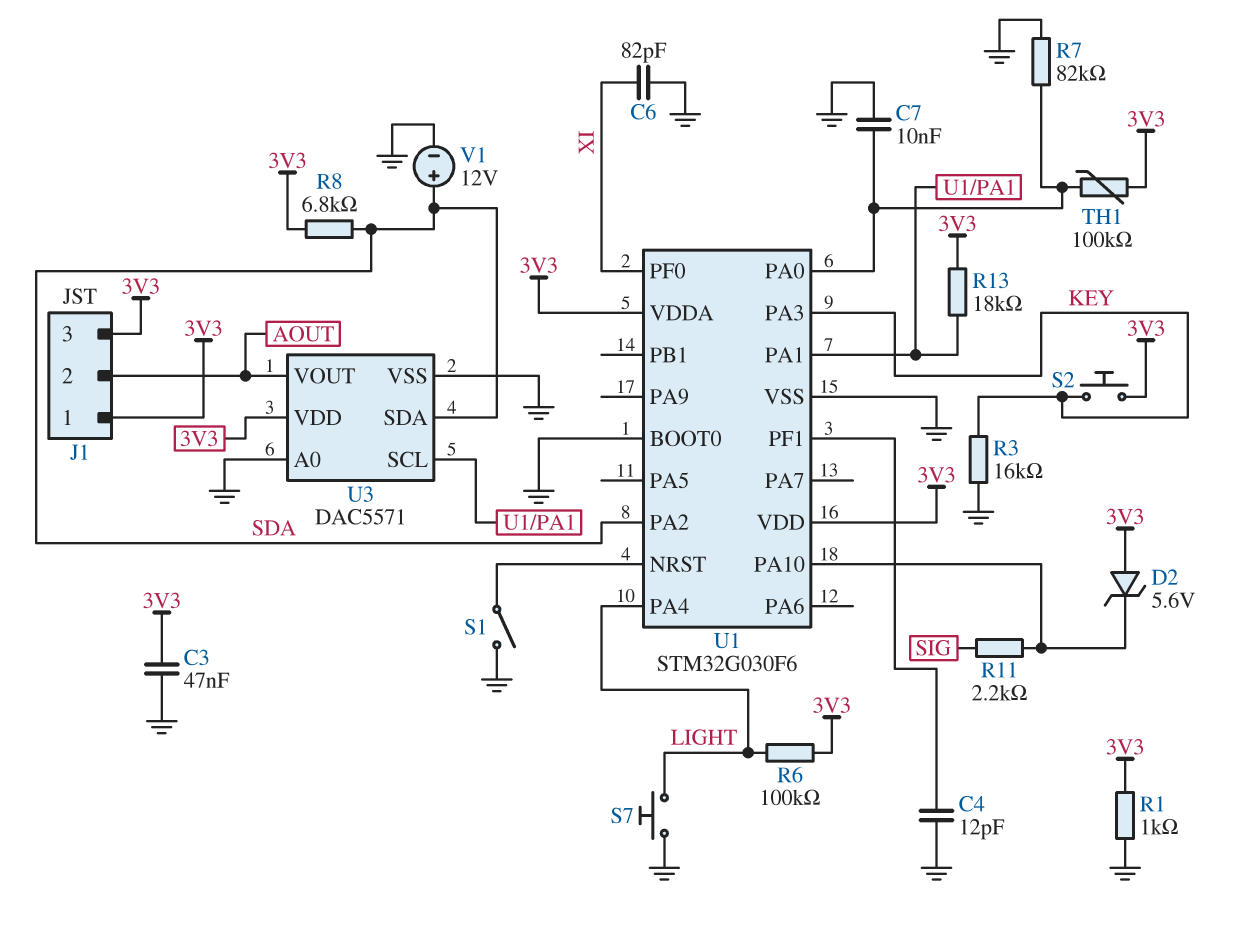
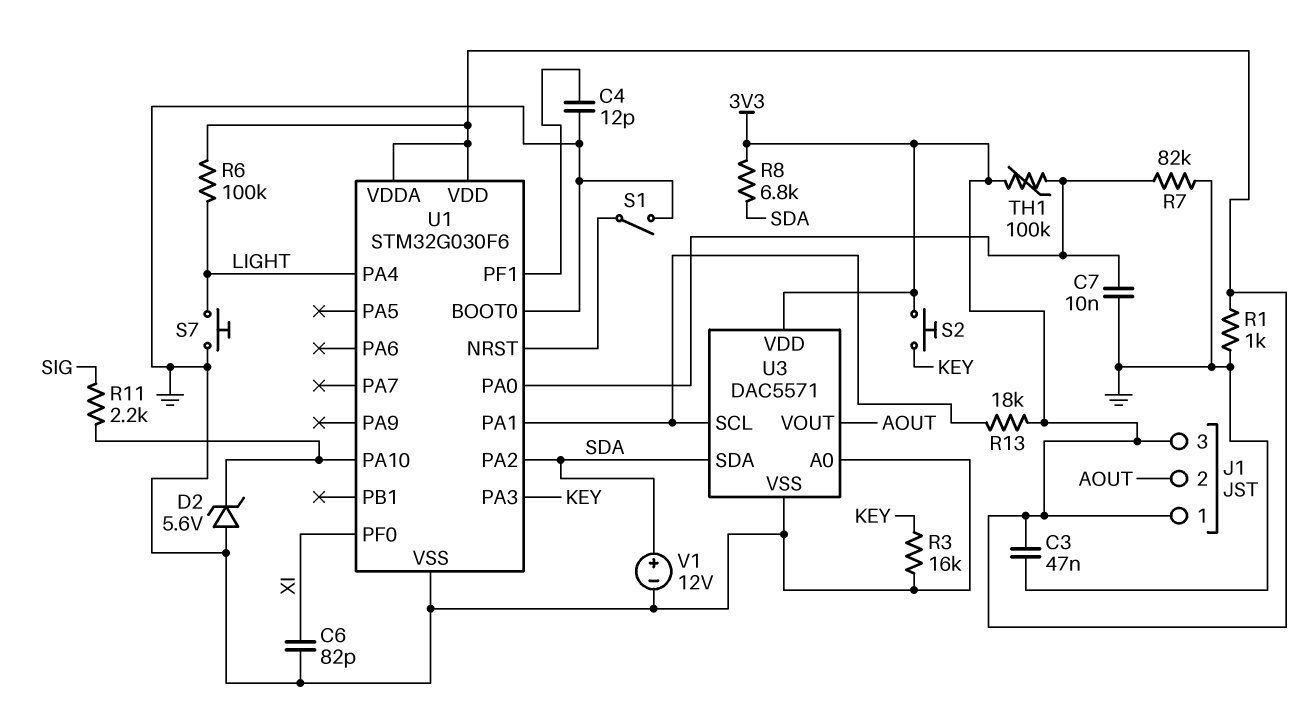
D2: zener 5.6V (A 3V3, K U1/PA10) -> zener 5.6V (A GND, K U1/PA10)

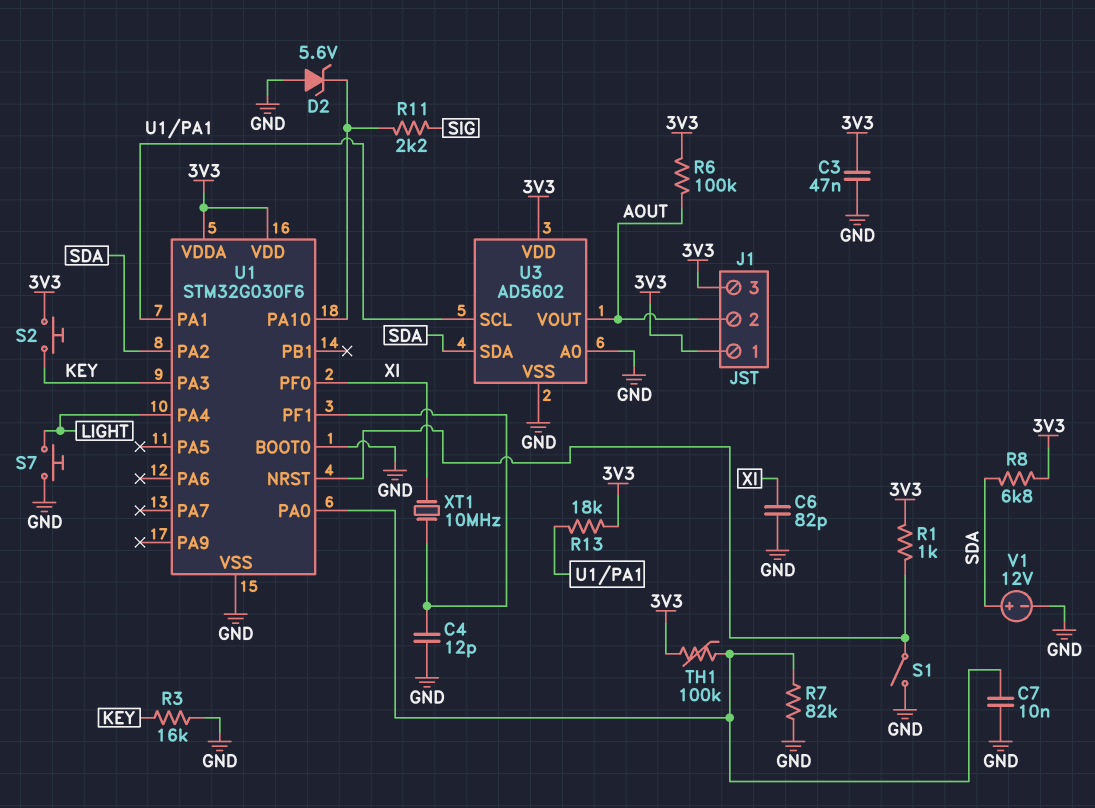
R1: 1k (3V3, GND) -> 1k (3V3, U1/NRST)
R6: 100k (3V3, LIGHT) -> 100k (3V3, AOUT)
U3: DAC5571 -> AD5602
XT1: none -> 10MHz (U1/PF1, XI)

